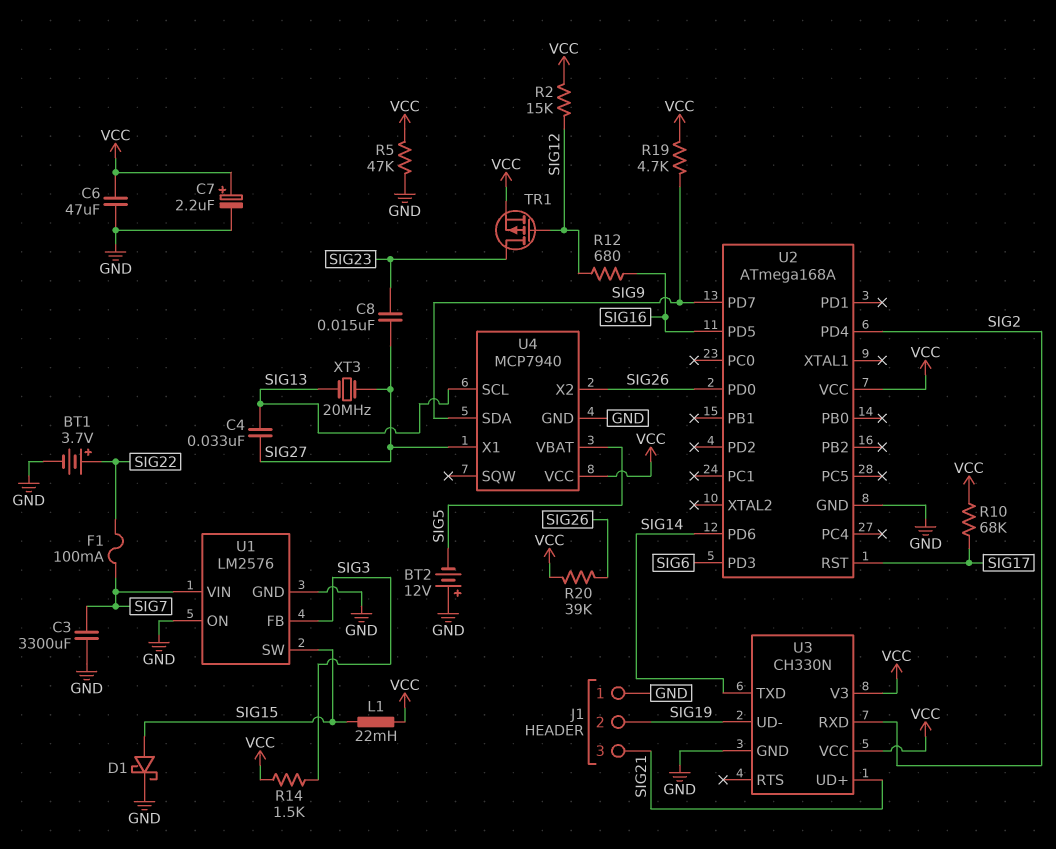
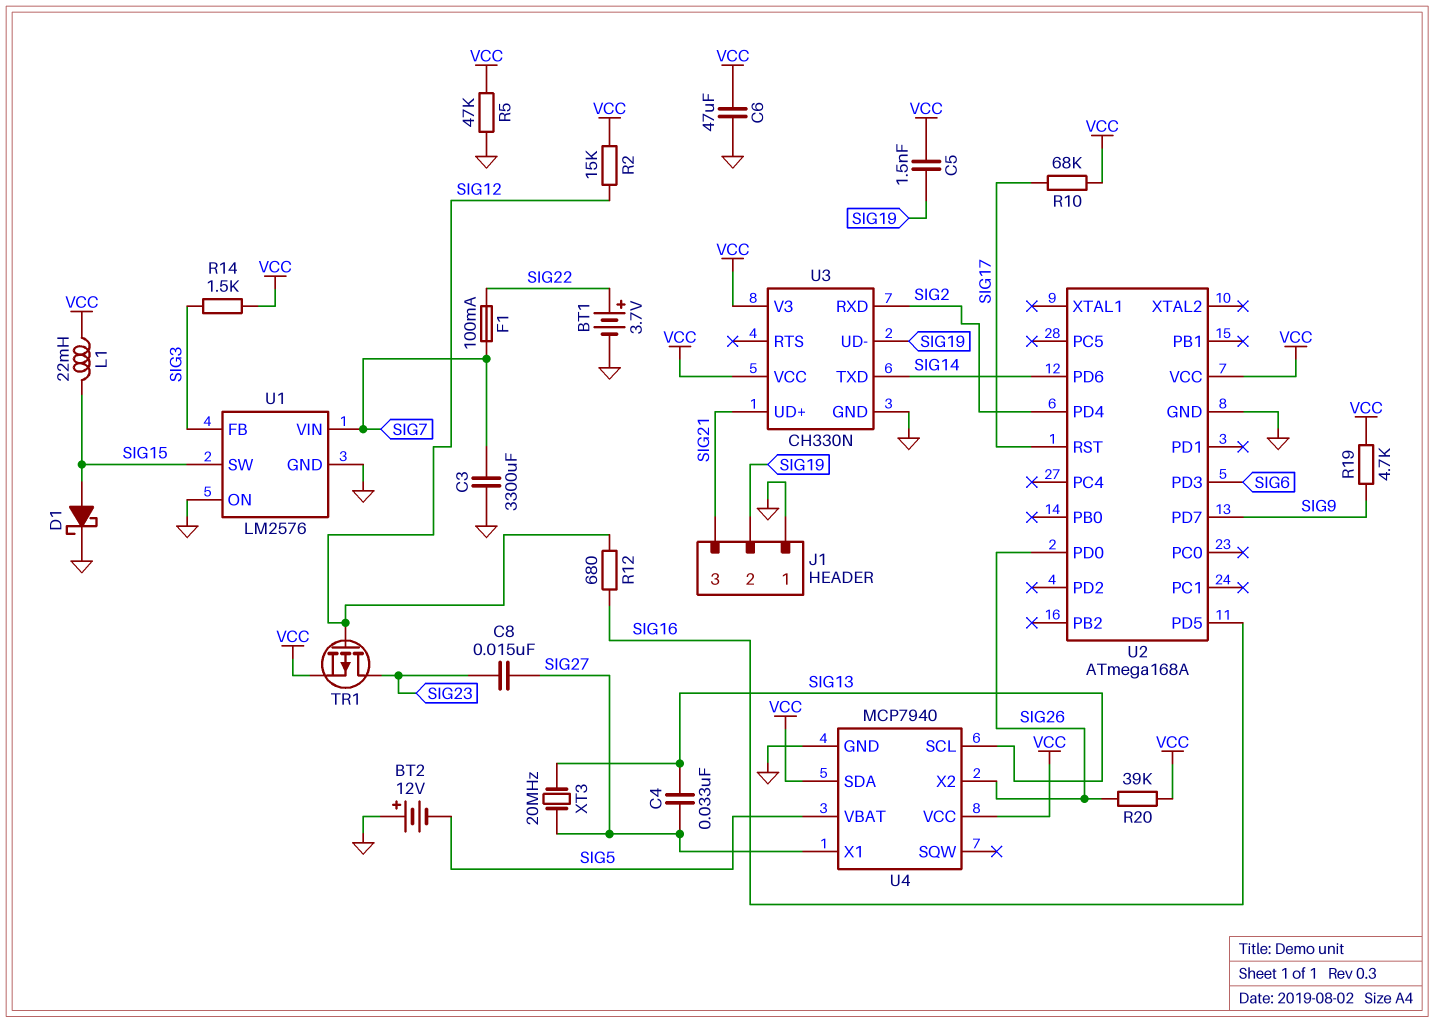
C5: none -> 1.5nF (SIG19, VCC)
C7: 2.2uF (plus VCC, minus GND) -> none
U4 pin SDA: SIG9 -> VCC

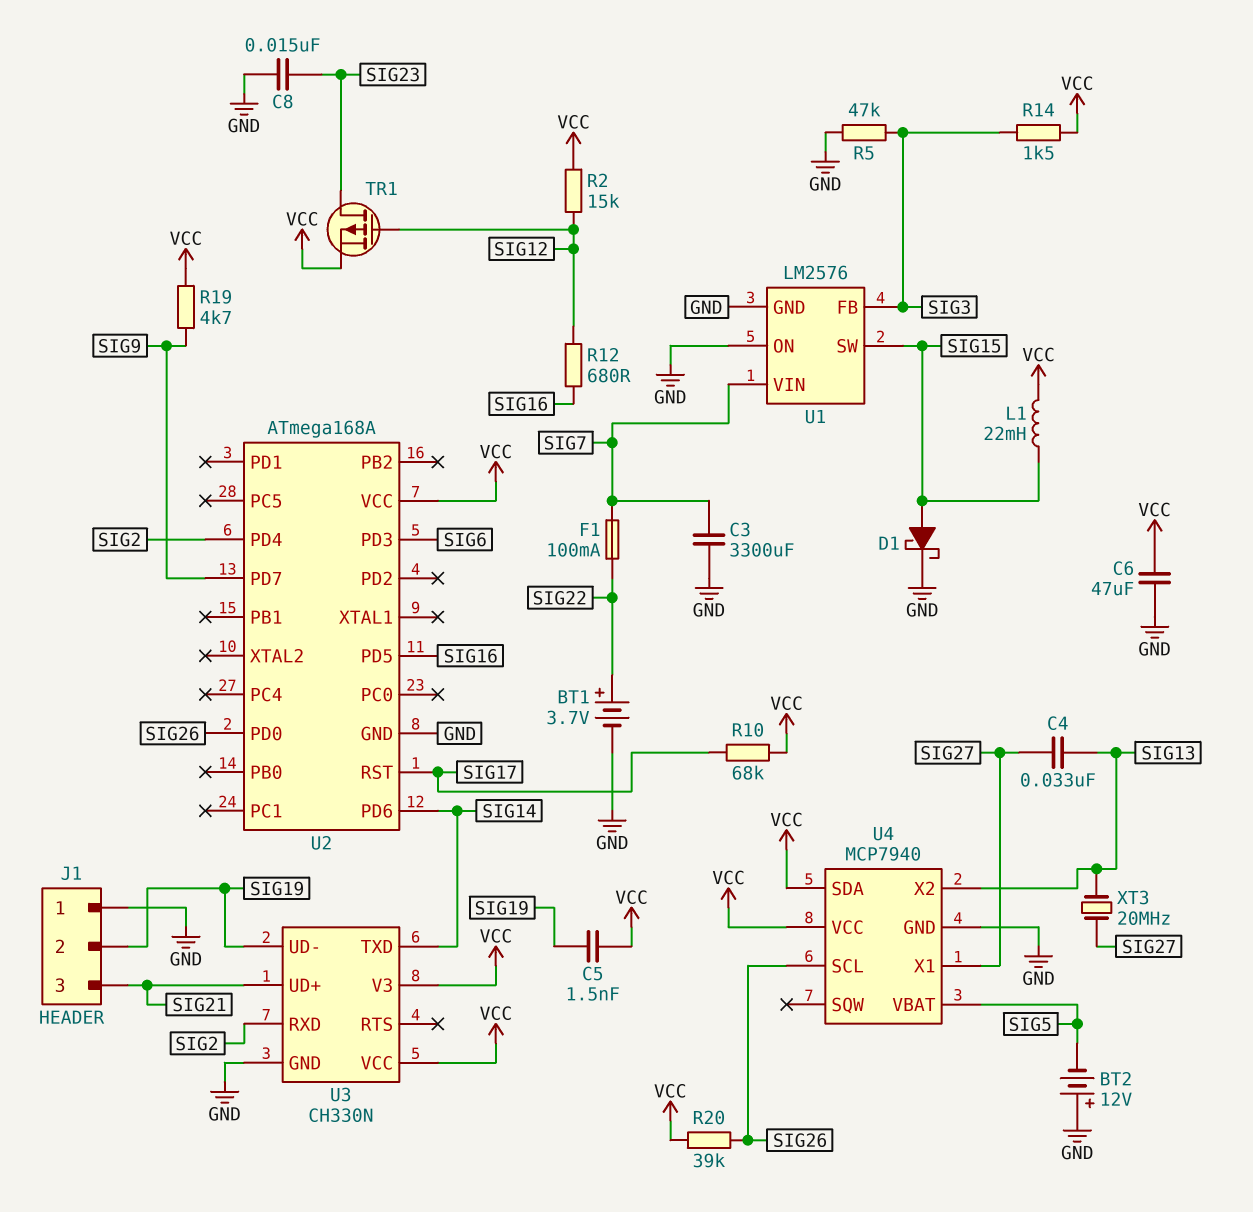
C8: 15nF (SIG23, SIG27) -> 15nF (GND, SIG23)
R5: 47k (GND, VCC) -> 47k (GND, SIG3)
U4 pin SCL: SIG13 -> SIG26
U4 pin X2: SIG26 -> SIG13

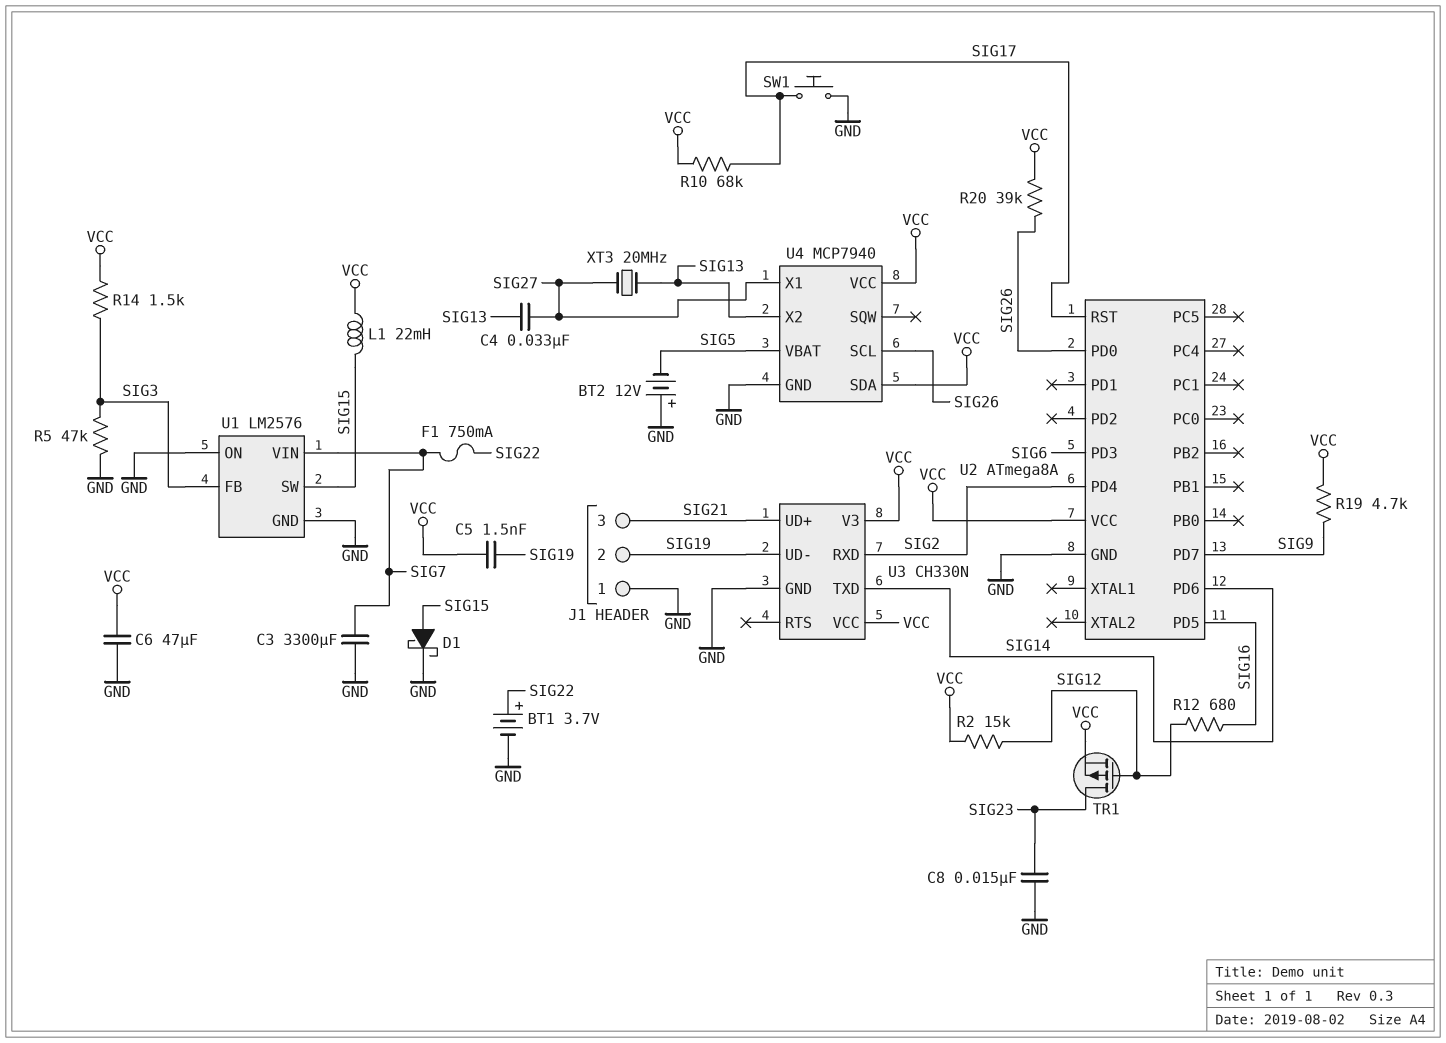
F1: 100mA (SIG7, SIG22) -> 750mA (SIG7, SIG22)
SW1: none -> button (GND, SIG17)
U2: ATmega168A -> ATmega8A

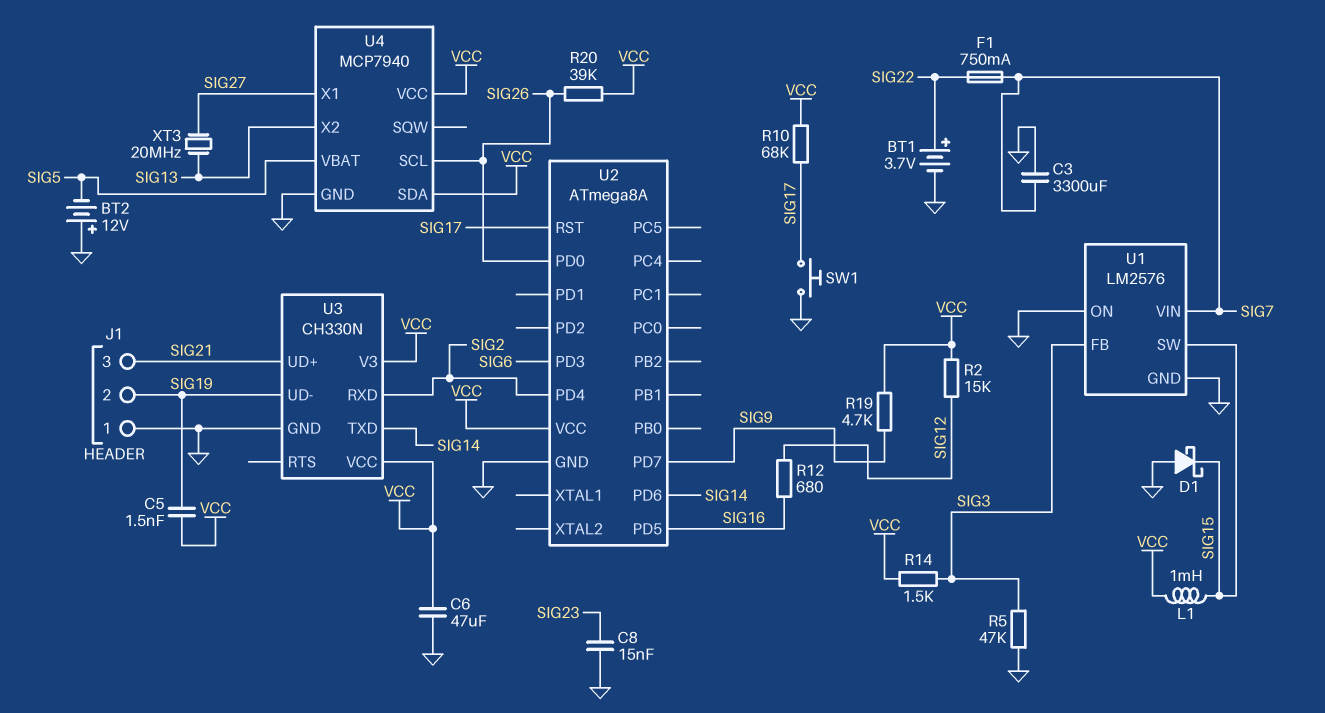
C4: 33nF (SIG13, SIG27) -> none
D1: schottky (A SIG15, K GND) -> schottky (A GND, K SIG15)
L1: 22mH (SIG15, VCC) -> 1mH (SIG15, VCC)
TR1: PMOS (G SIG12, D SIG23, S VCC) -> none

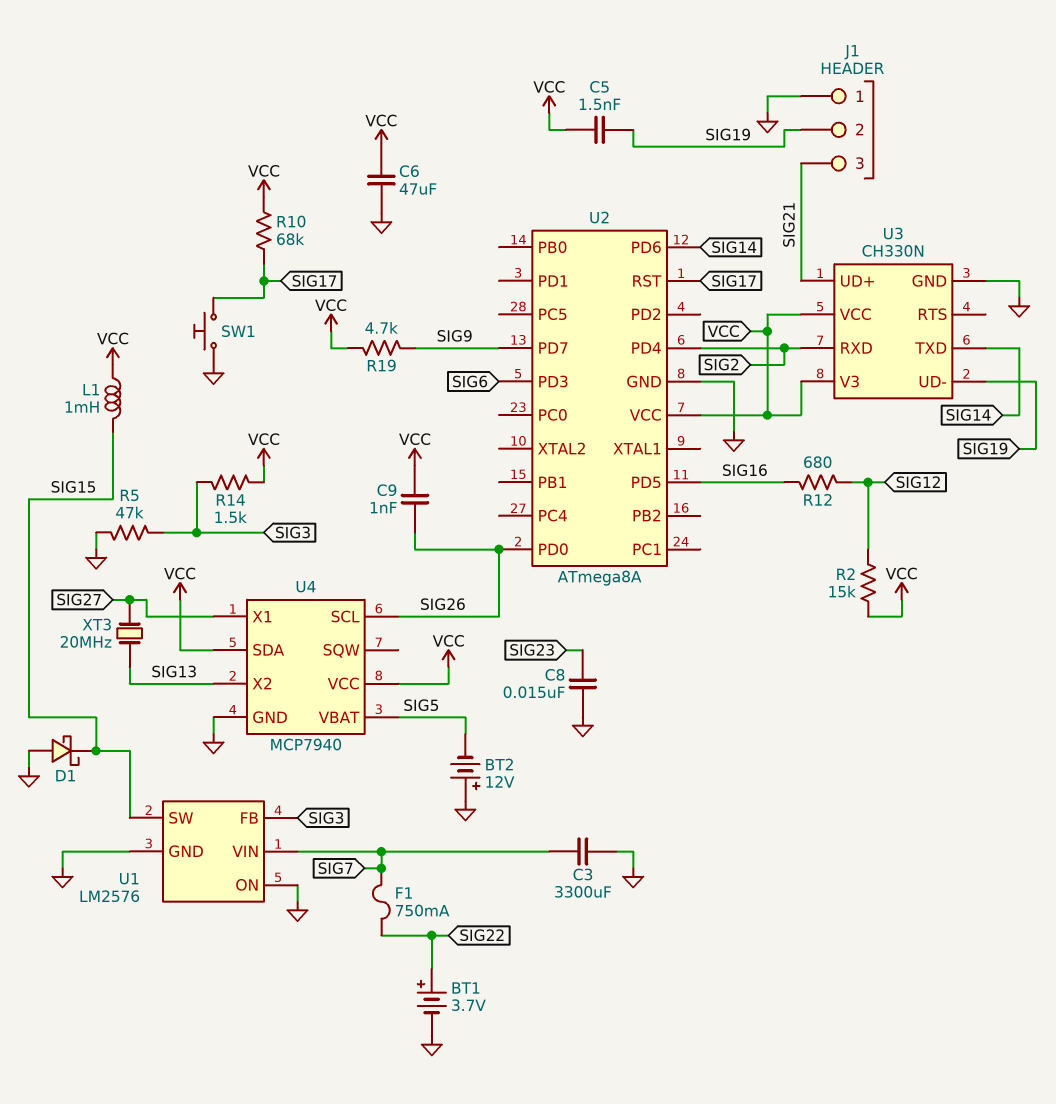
C9: none -> 1nF (SIG26, VCC)
R20: 39k (SIG26, VCC) -> none

